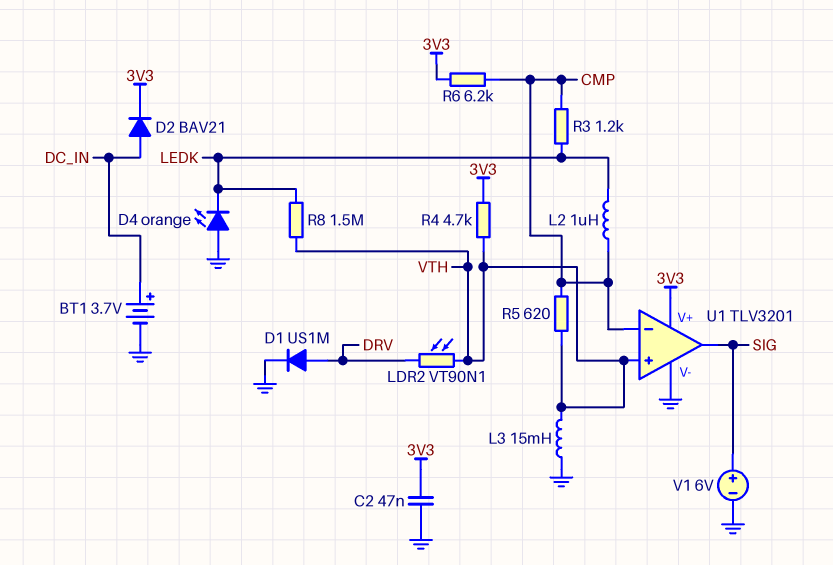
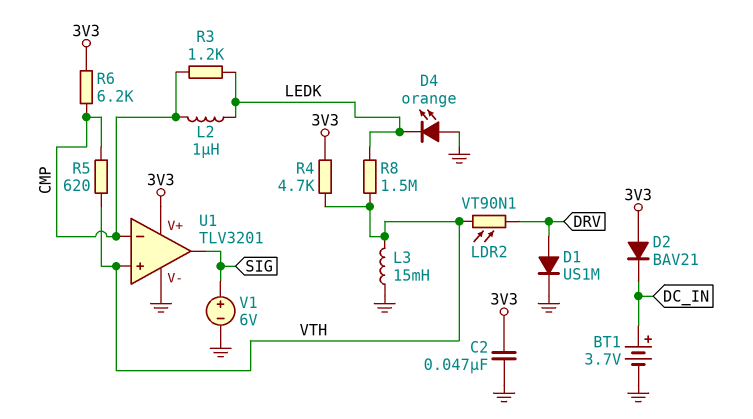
D2: diode BAV21 (A DC_IN, K 3V3) -> diode BAV21 (A 3V3, K DC_IN)

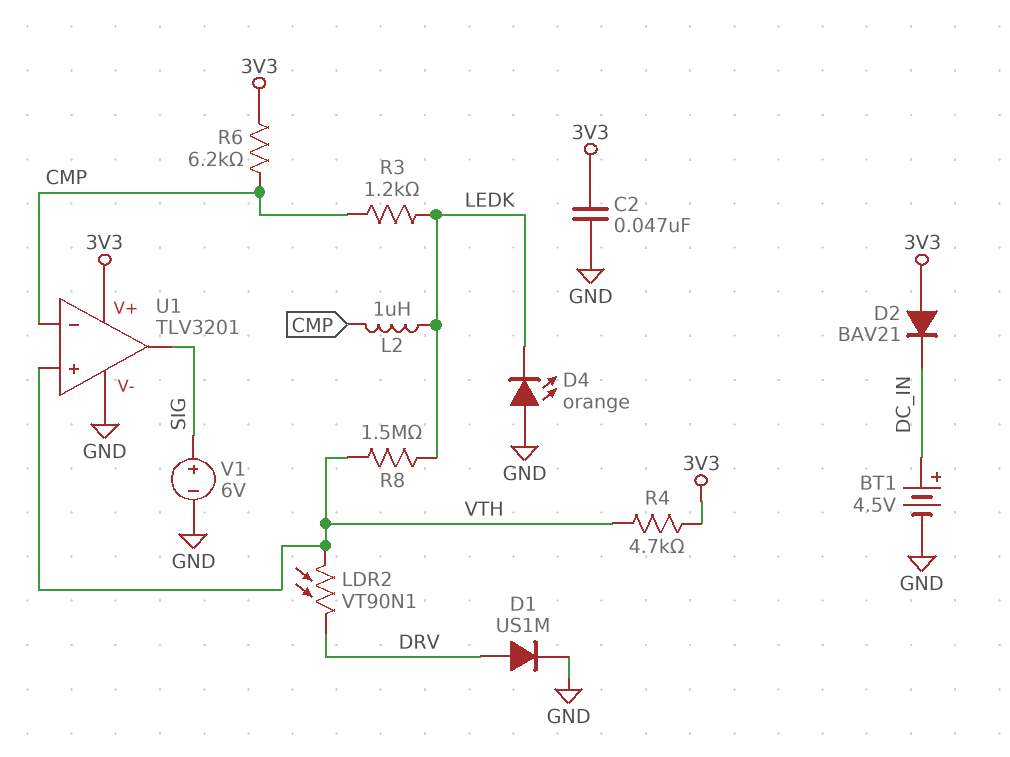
BT1: 3.7V (plus DC_IN, minus GND) -> 4.5V (plus DC_IN, minus GND)
L3: 15mH (GND, VTH) -> none
R5: 620 (CMP, VTH) -> none

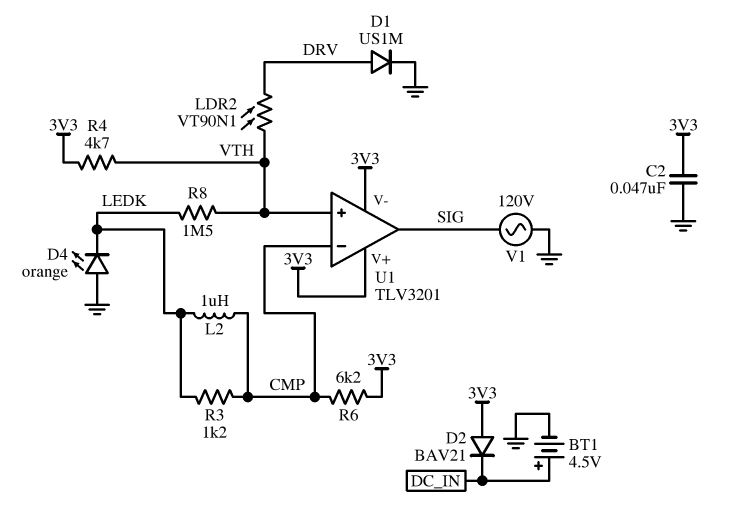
U1 pin V-: GND -> 3V3
V1: 6V (plus SIG, minus GND) -> AC 120V (GND, SIG)

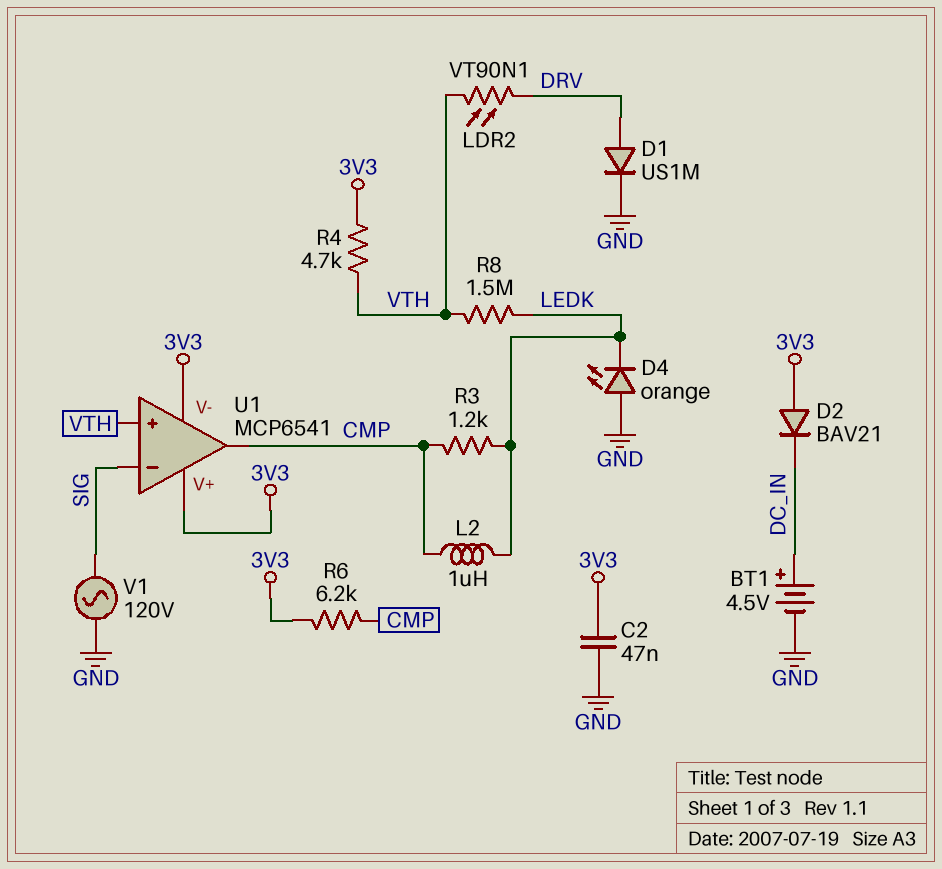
U1: TLV3201 -> MCP6541
U1 pin in-: CMP -> SIG
U1 pin out: SIG -> CMP

